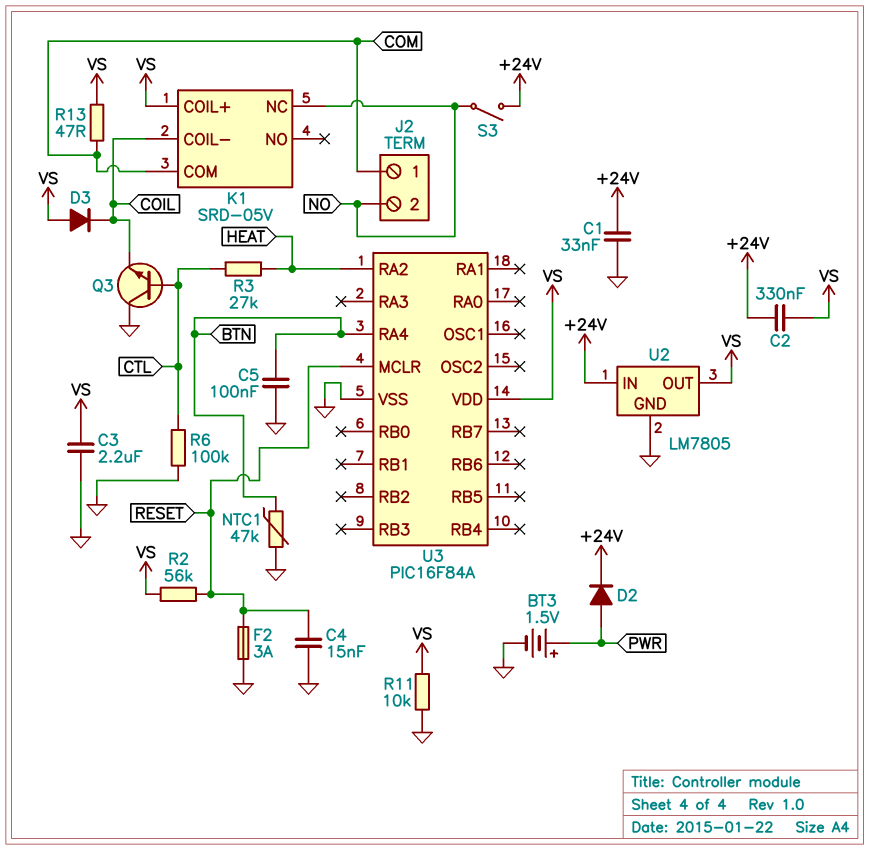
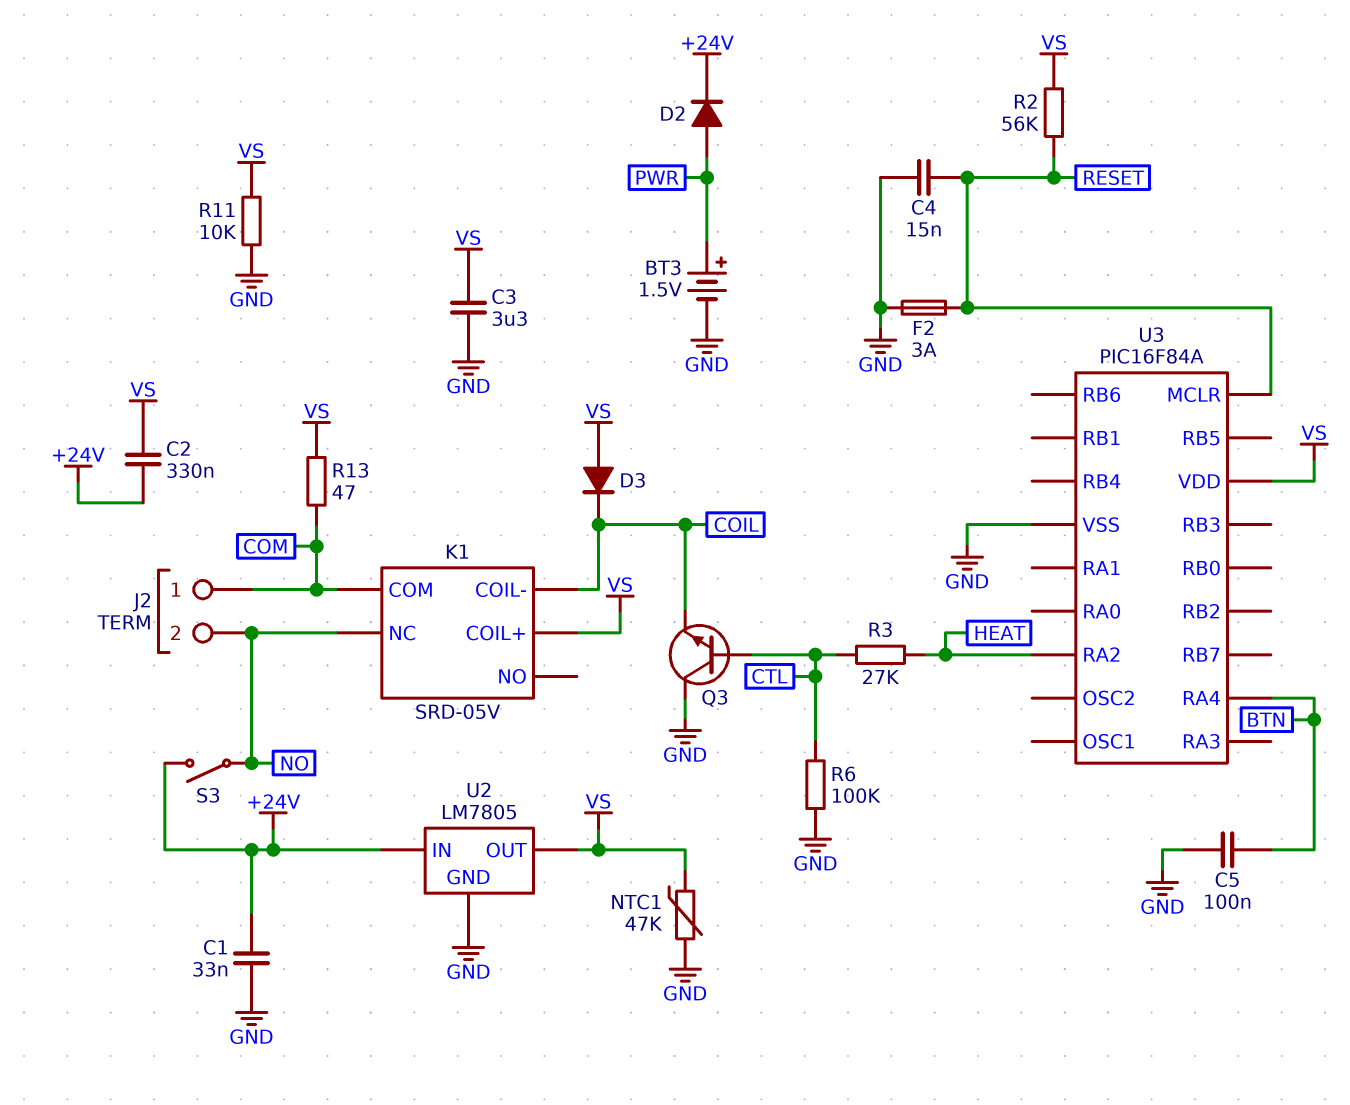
C3: 2.2uF (GND, VS) -> 3.3uF (GND, VS)
NTC1: 47k (BTN, GND) -> 47k (GND, VS)

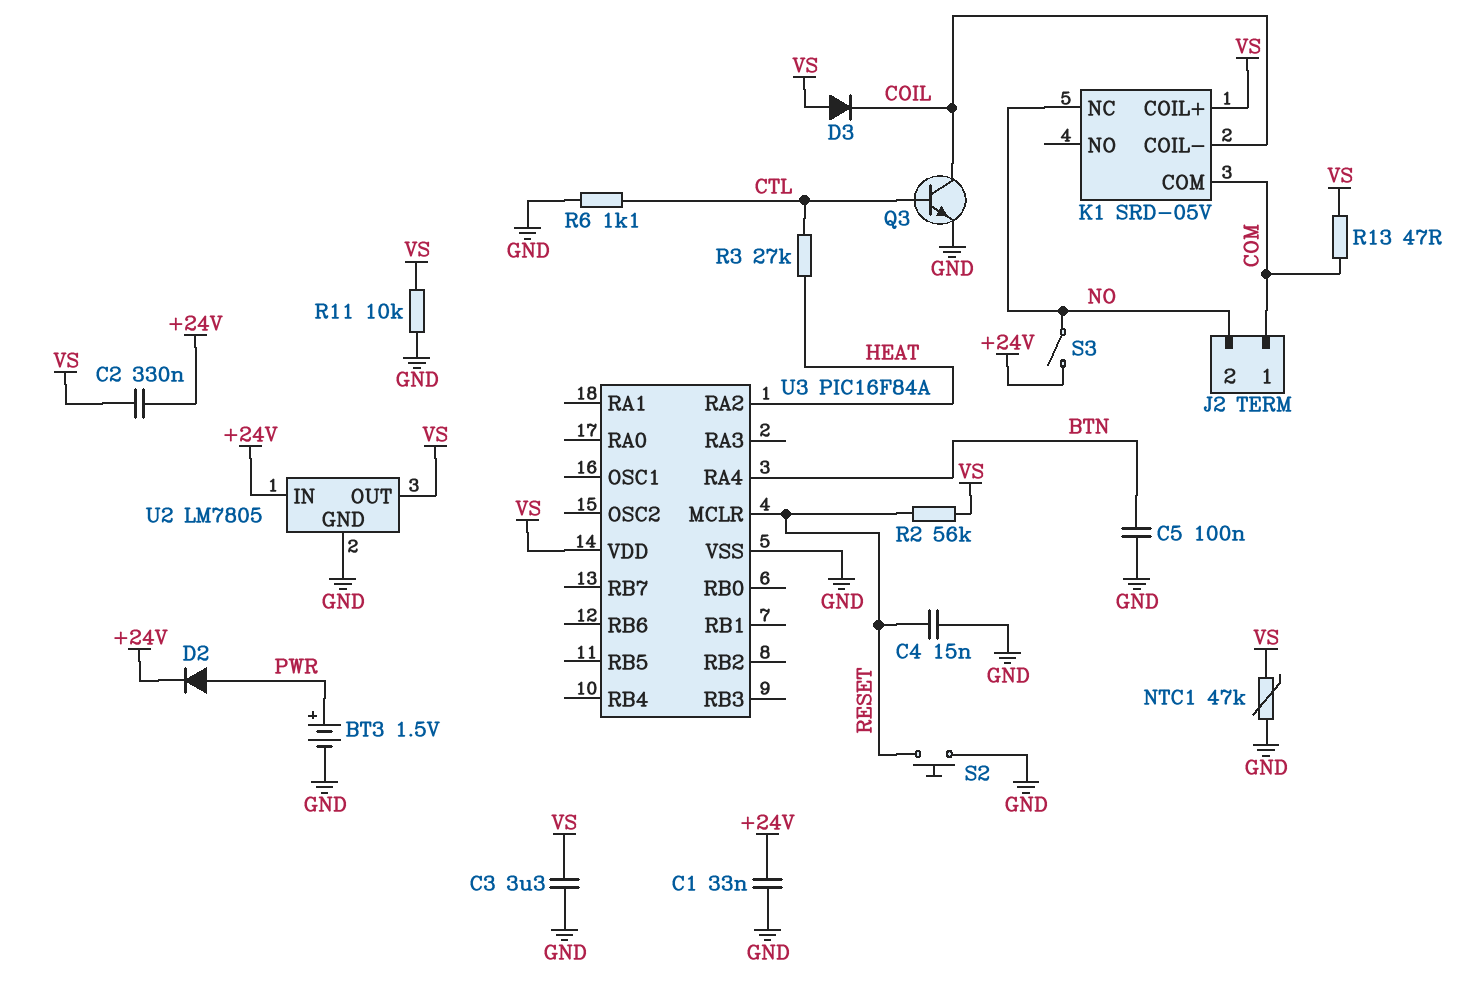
F2: 3A (GND, RESET) -> none
Q3: NPN (B CTL, C GND, E COIL) -> NPN (B CTL, C COIL, E GND)
R6: 100k (CTL, GND) -> 1.1k (CTL, GND)
S2: none -> button (GND, RESET)

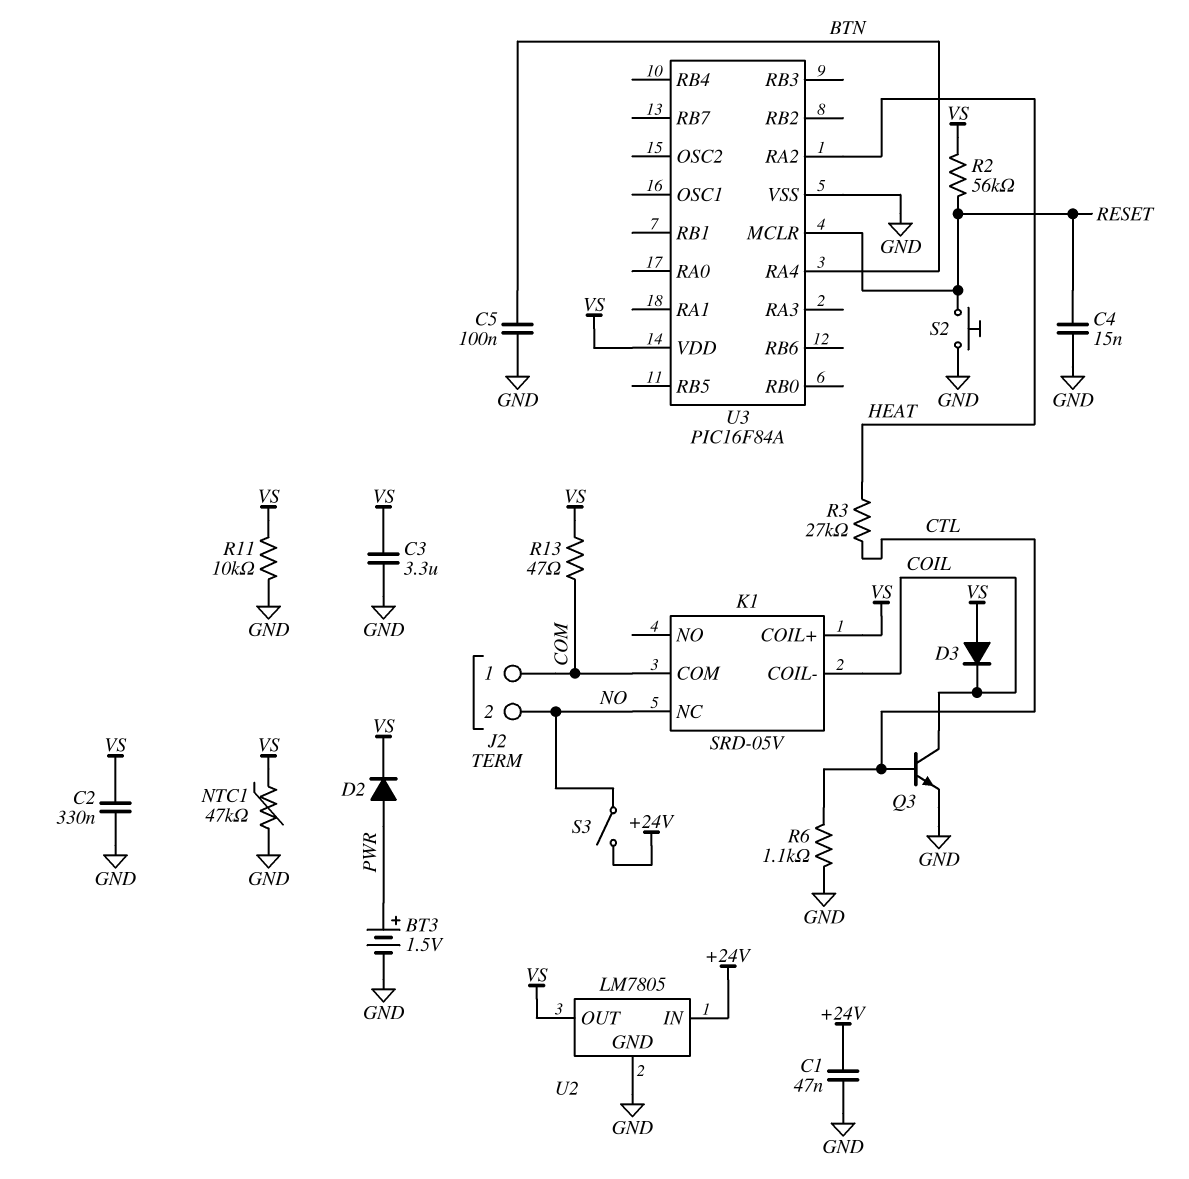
C1: 33nF (+24V, GND) -> 47nF (+24V, GND)
C2: 330nF (+24V, VS) -> 330nF (GND, VS)
D2: diode (A PWR, K +24V) -> diode (A PWR, K VS)

